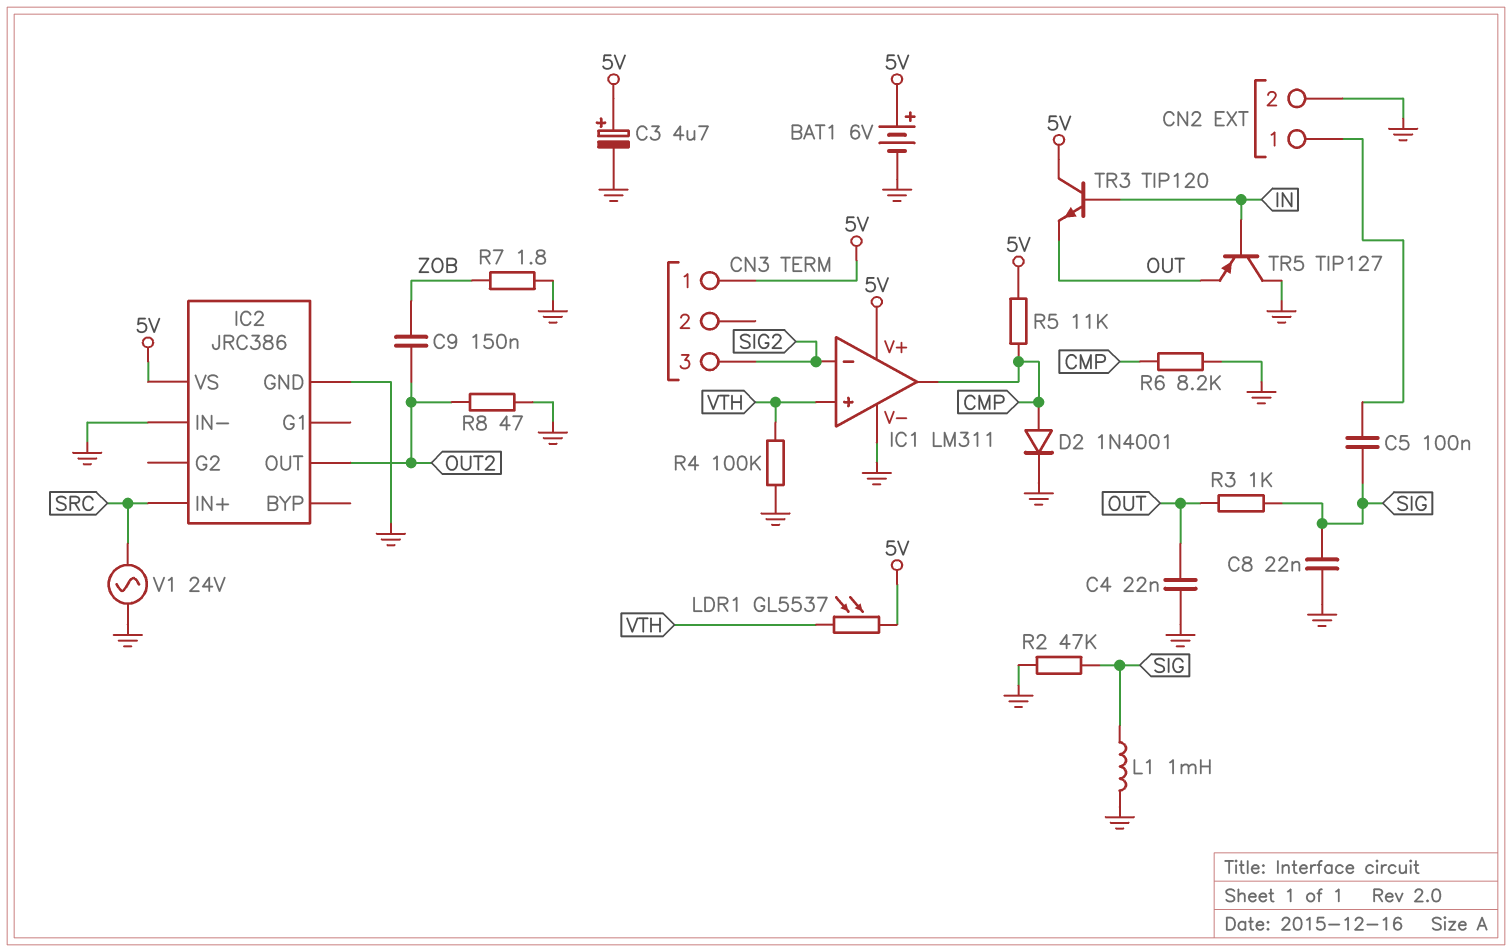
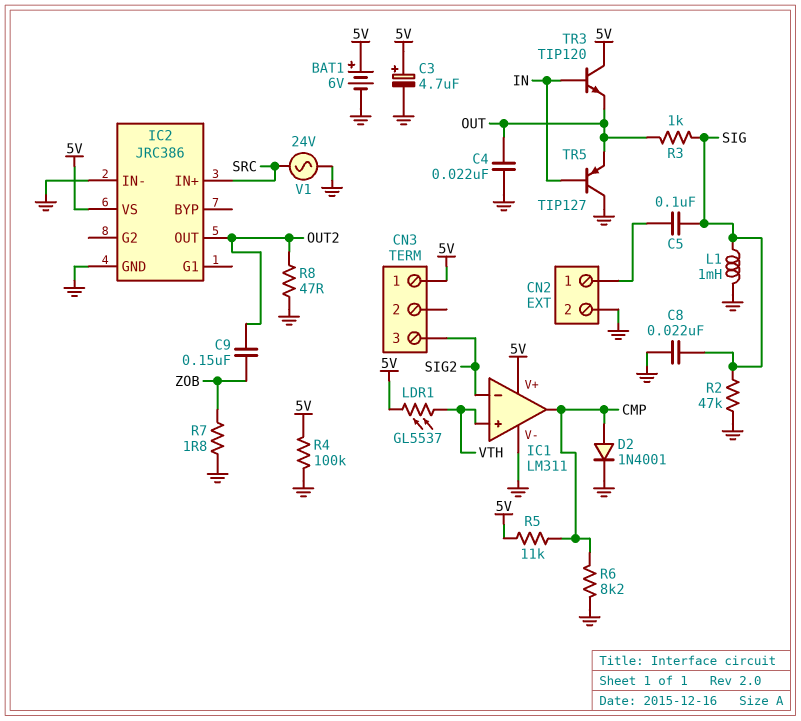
R4: 100k (GND, VTH) -> 100k (5V, GND)

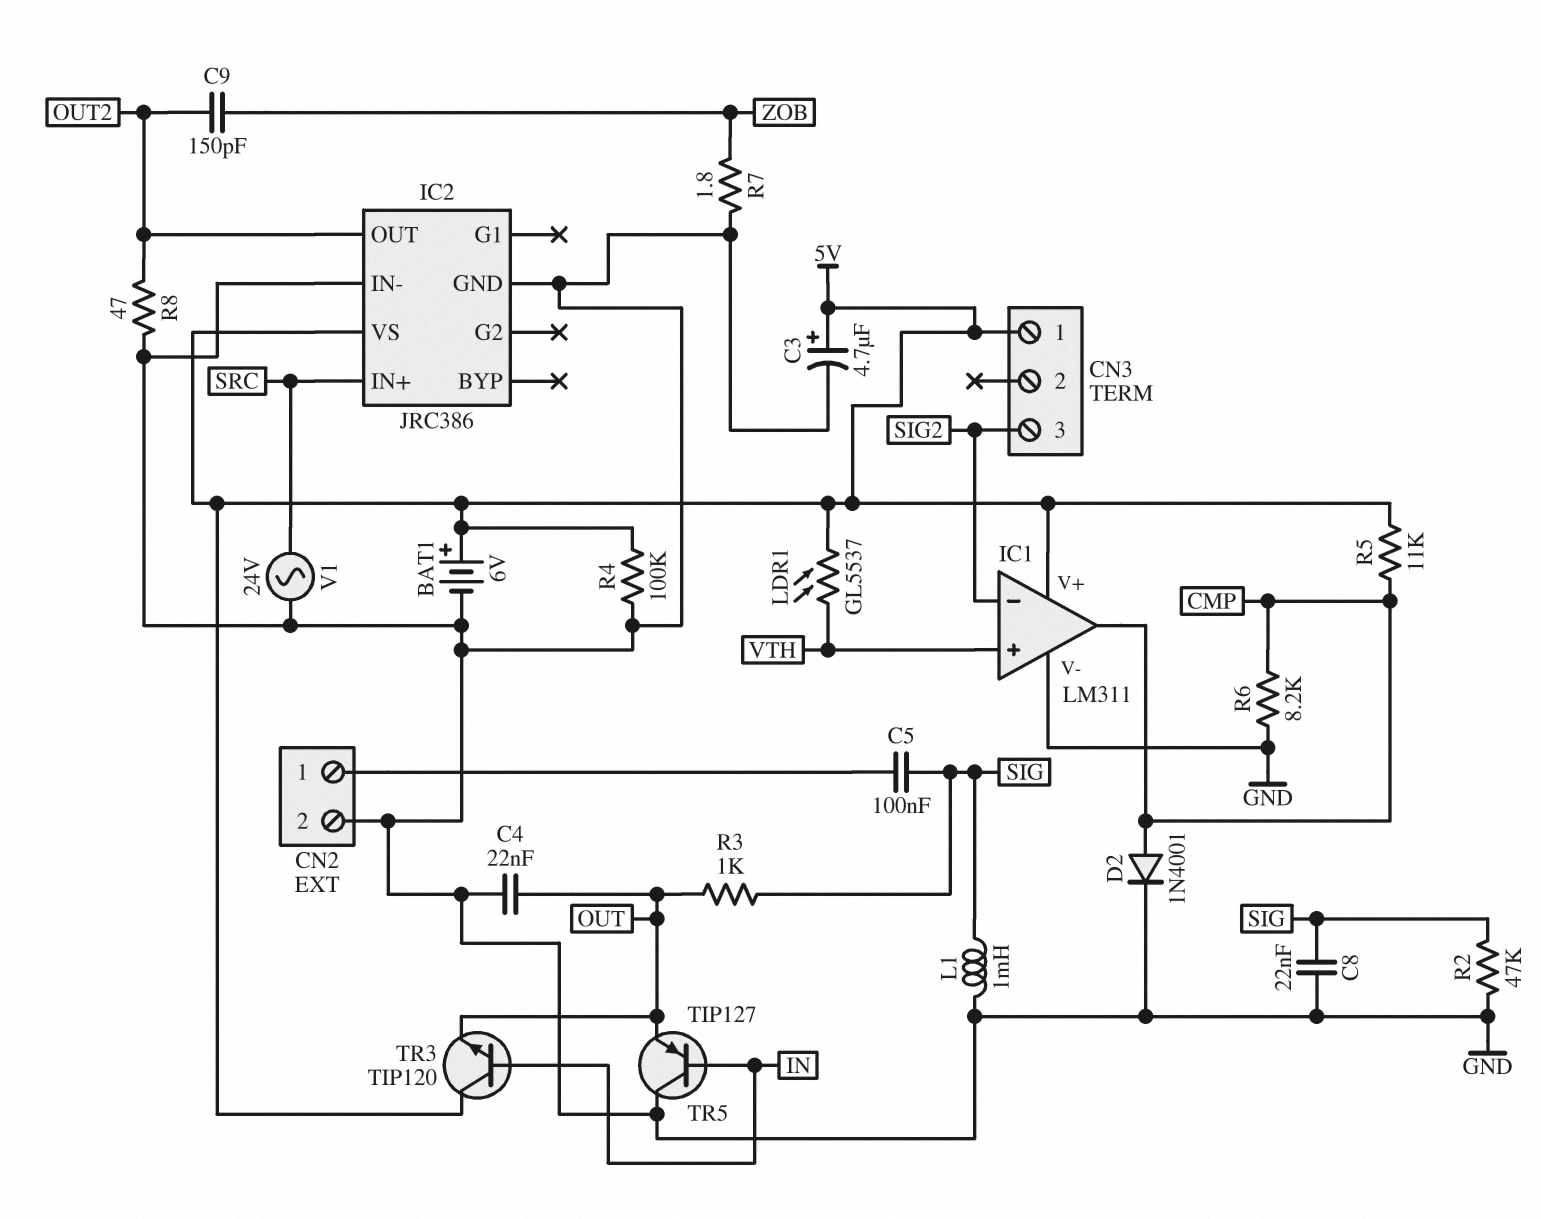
C9: 150nF (OUT2, ZOB) -> 150pF (OUT2, ZOB)

